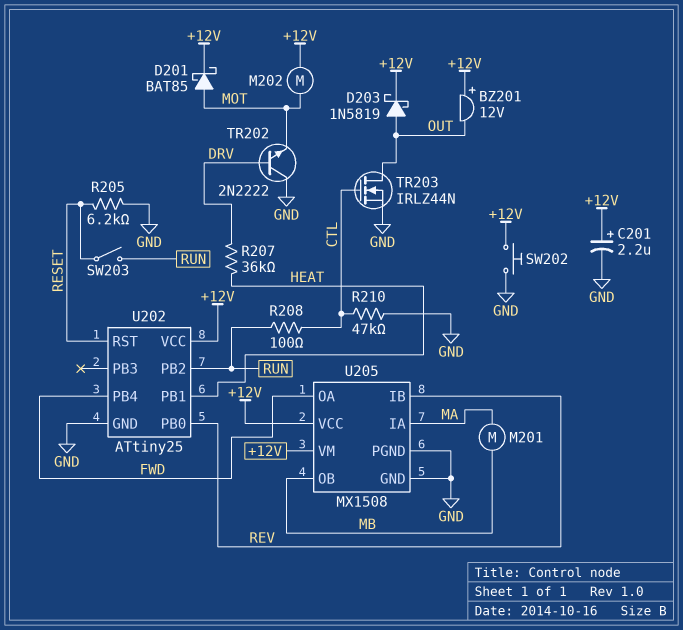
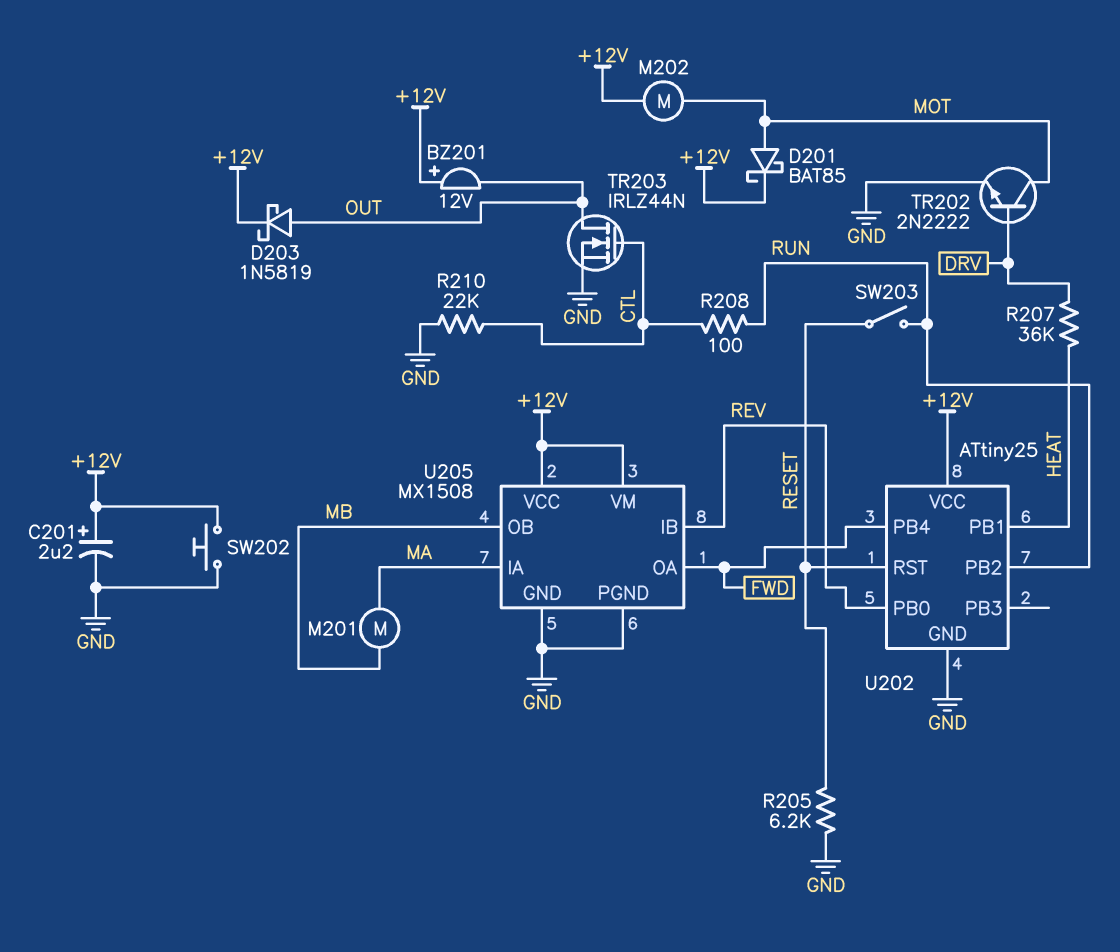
R210: 47k (CTL, GND) -> 22k (CTL, GND)
TR202: NPN 2N2222 (B DRV, C GND, E MOT) -> NPN 2N2222 (B DRV, C MOT, E GND)

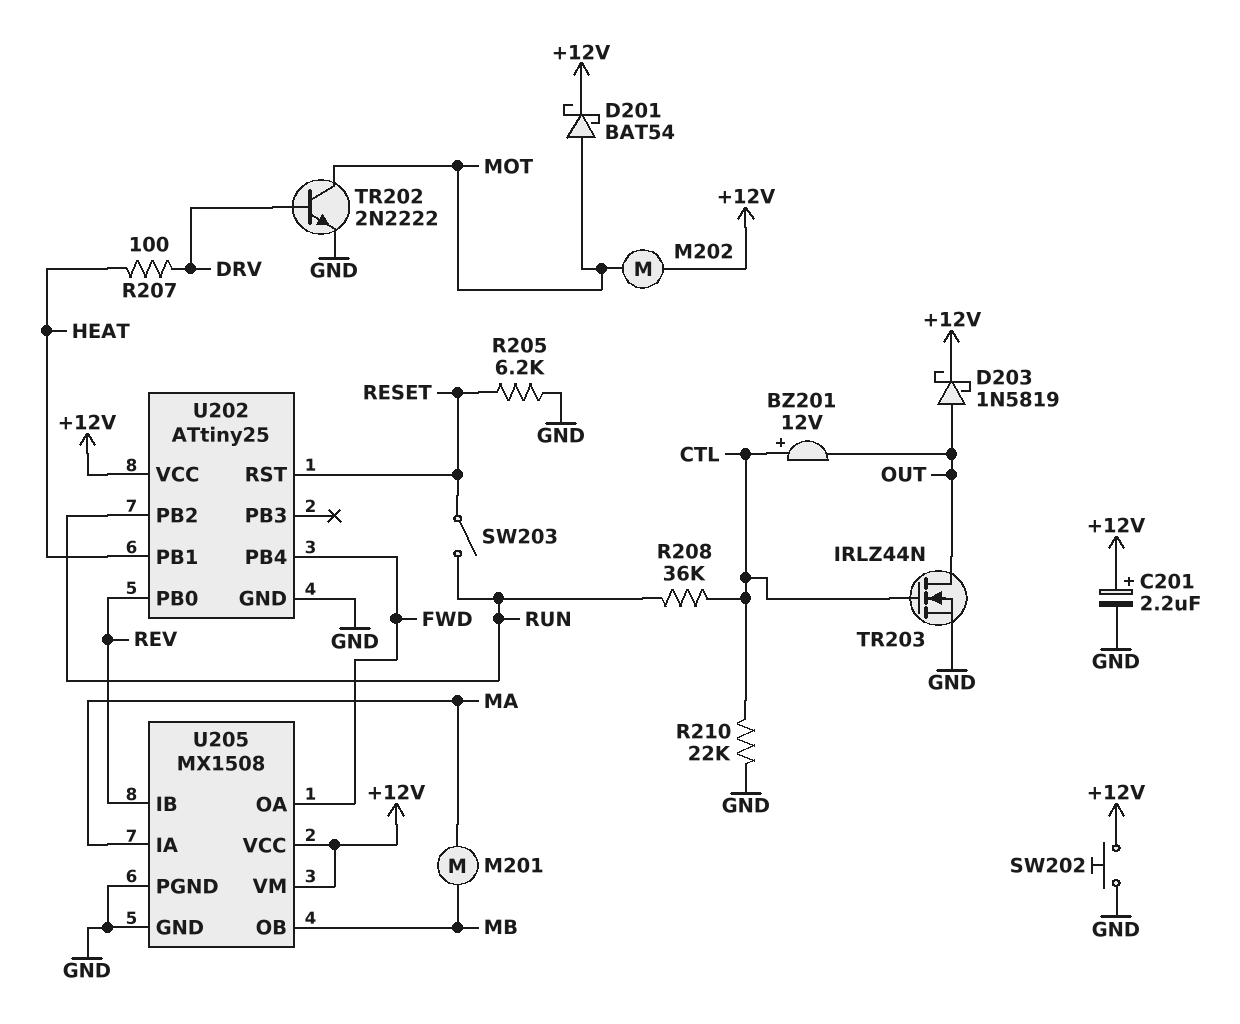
BZ201: buzzer 12V (plus +12V, minus OUT) -> buzzer 12V (plus CTL, minus OUT)
D201: schottky BAT85 (A MOT, K +12V) -> schottky BAT54 (A MOT, K +12V)
R207: 36k (DRV, HEAT) -> 100 (DRV, HEAT)
R208: 100 (CTL, RUN) -> 36k (CTL, RUN)

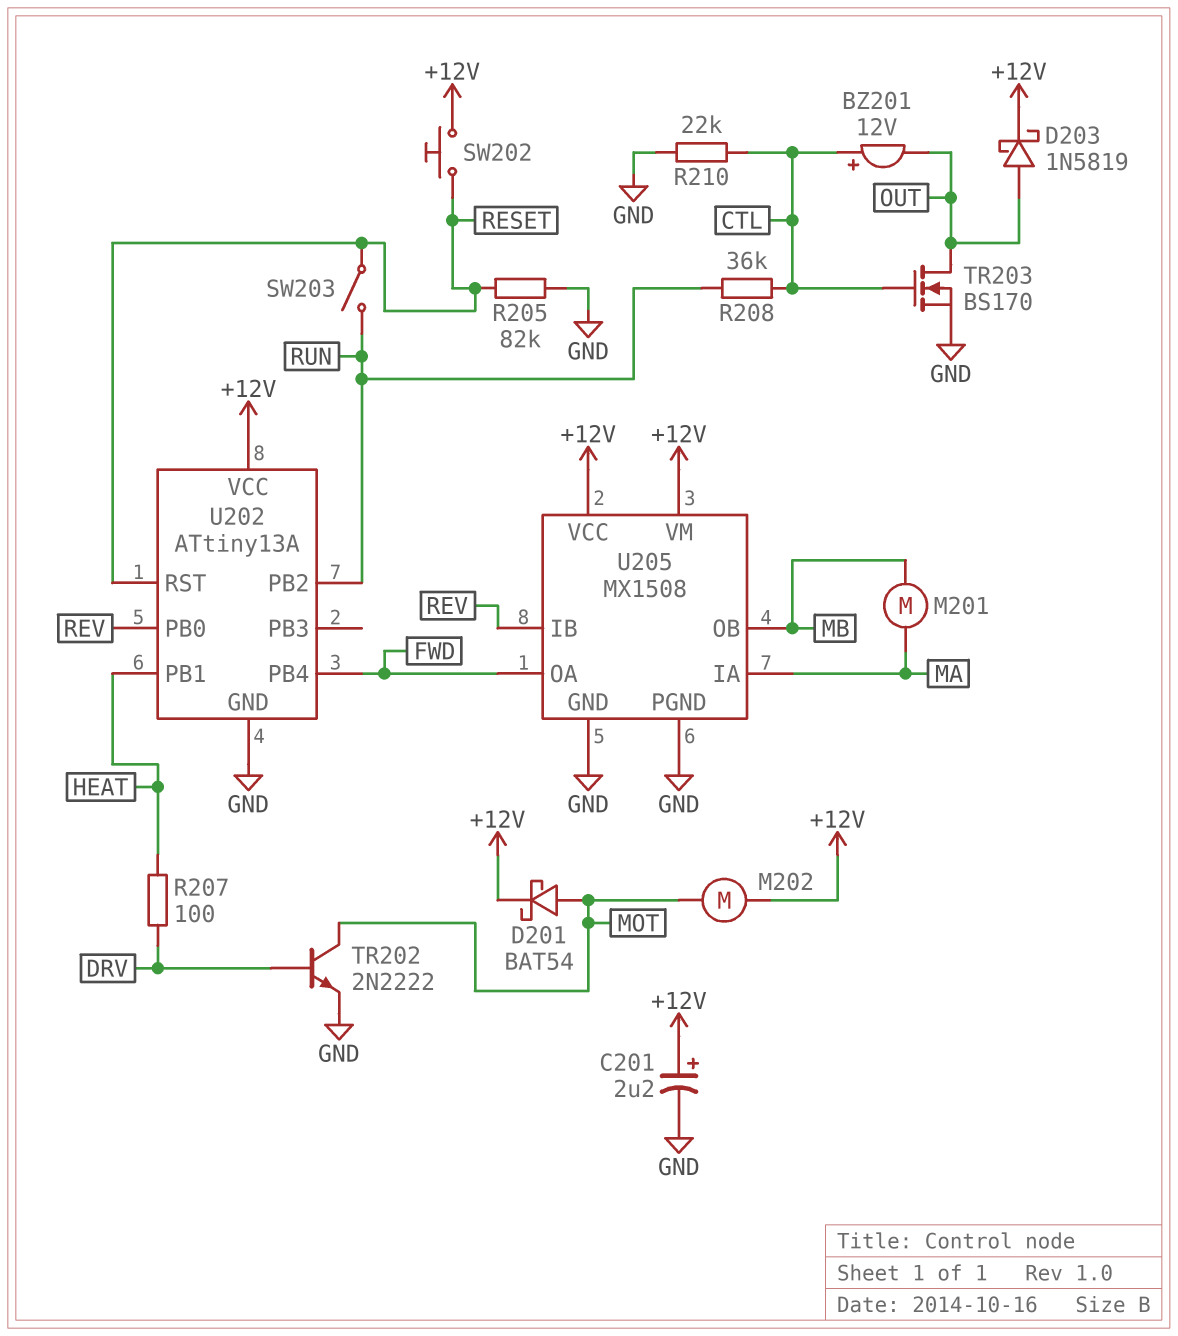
R205: 6.2k (GND, RESET) -> 82k (GND, RESET)
SW202: button (+12V, GND) -> button (+12V, RESET)
TR203: NMOS IRLZ44N (G CTL, D OUT, S GND) -> NMOS BS170 (G CTL, D OUT, S GND)
U202: ATtiny25 -> ATtiny13A

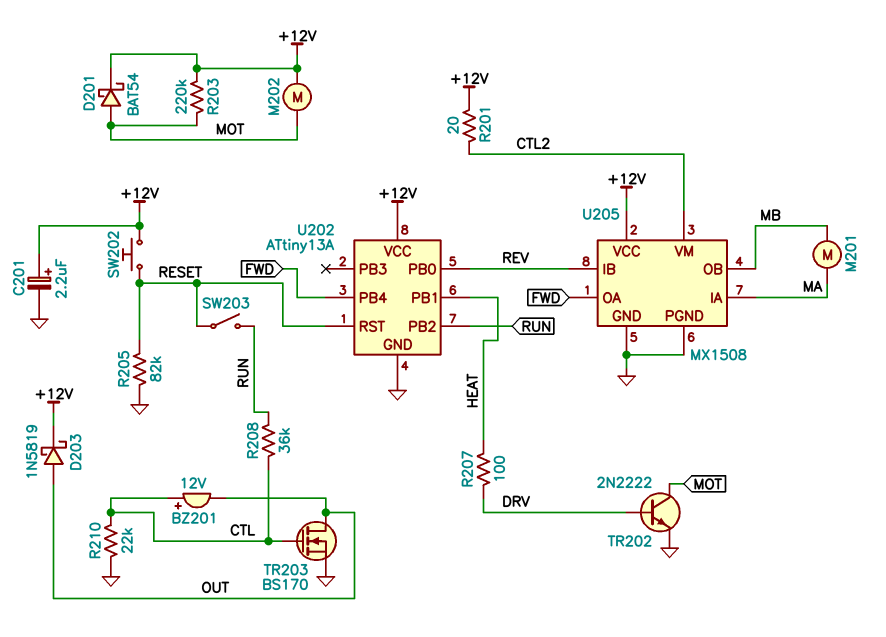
R201: none -> 20 (+12V, CTL2)
R203: none -> 220k (+12V, MOT)
U205 pin VM: +12V -> CTL2

